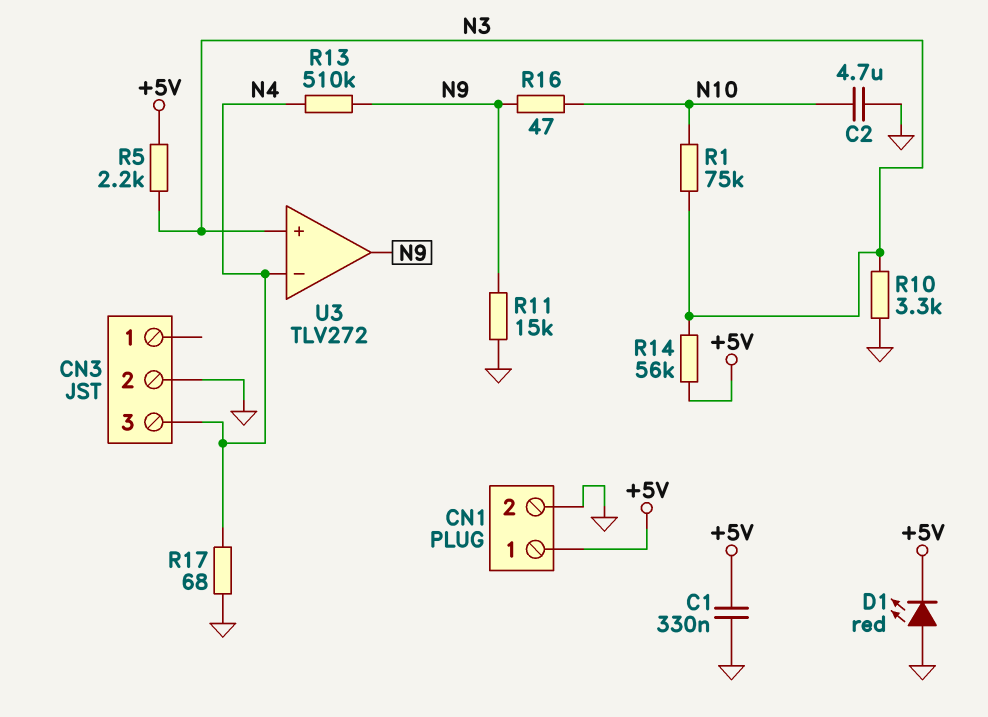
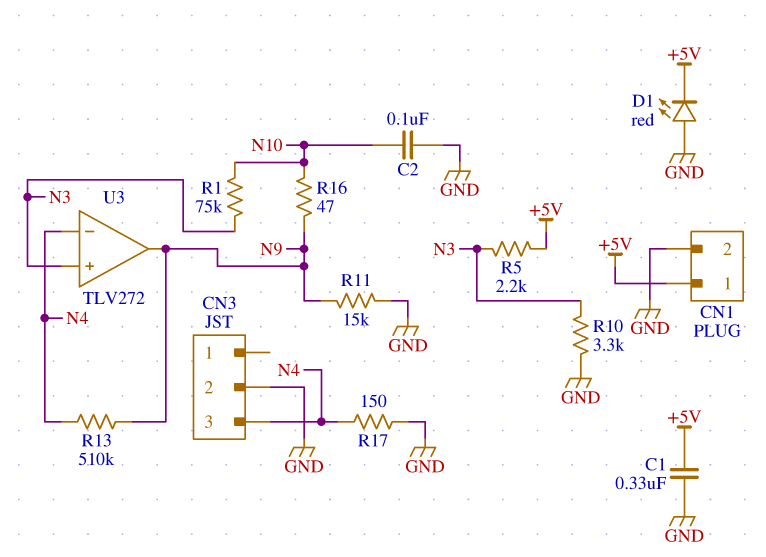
C2: 4.7uF (GND, N10) -> 100nF (GND, N10)
R14: 56k (+5V, N3) -> none
R17: 68 (GND, N4) -> 150 (GND, N4)

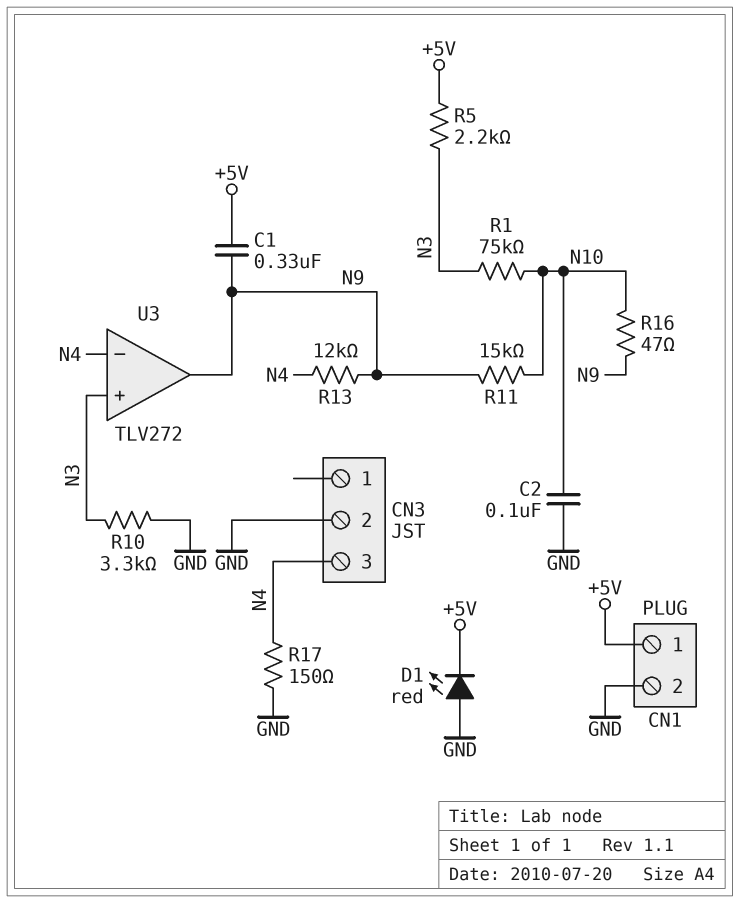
C1: 330nF (+5V, GND) -> 330nF (+5V, N9)
R11: 15k (GND, N9) -> 15k (N9, N10)
R13: 510k (N4, N9) -> 12k (N4, N9)

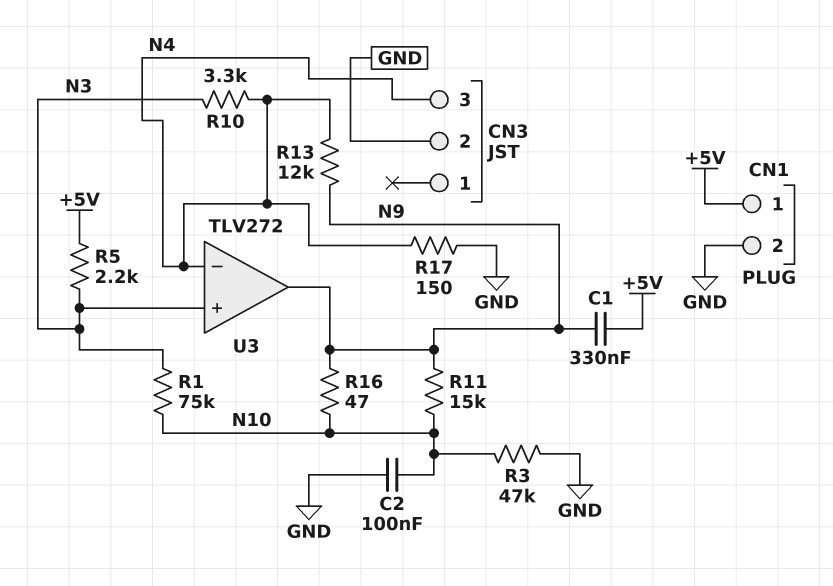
D1: LED red (A GND, K +5V) -> none
R3: none -> 47k (GND, N10)
R10: 3.3k (GND, N3) -> 3.3k (N3, N4)

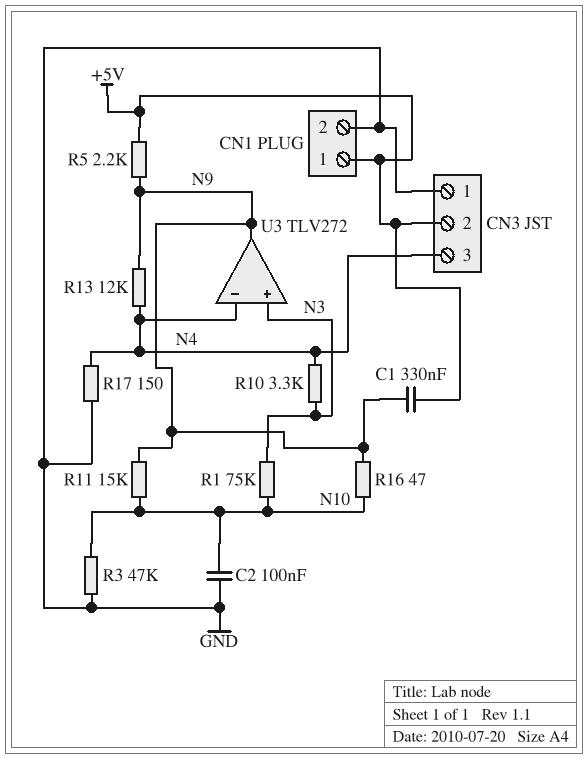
CN3 pin 1: none -> GND
CN3 pin 2: GND -> +5V
R5: 2.2k (+5V, N3) -> 2.2k (+5V, N9)

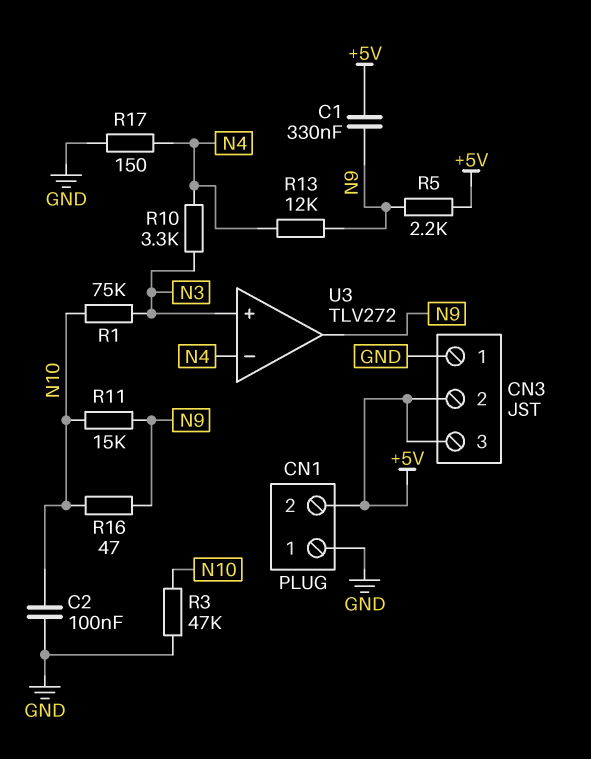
CN1 pin 1: +5V -> GND
CN1 pin 2: GND -> +5V
CN3 pin 3: N4 -> +5V

